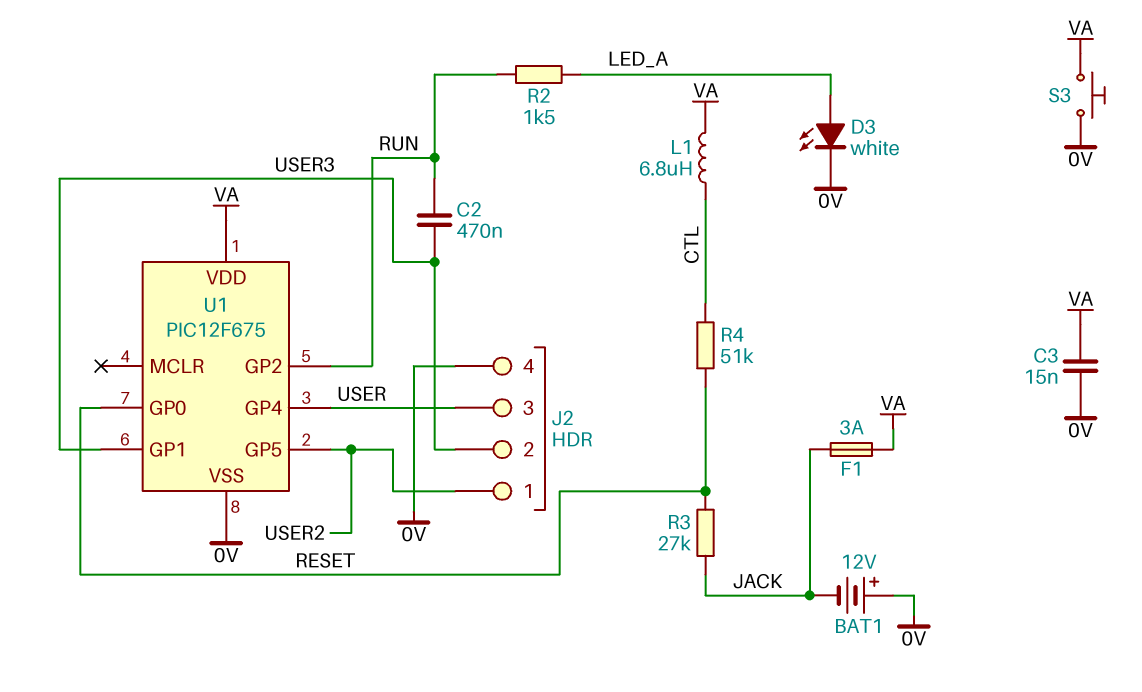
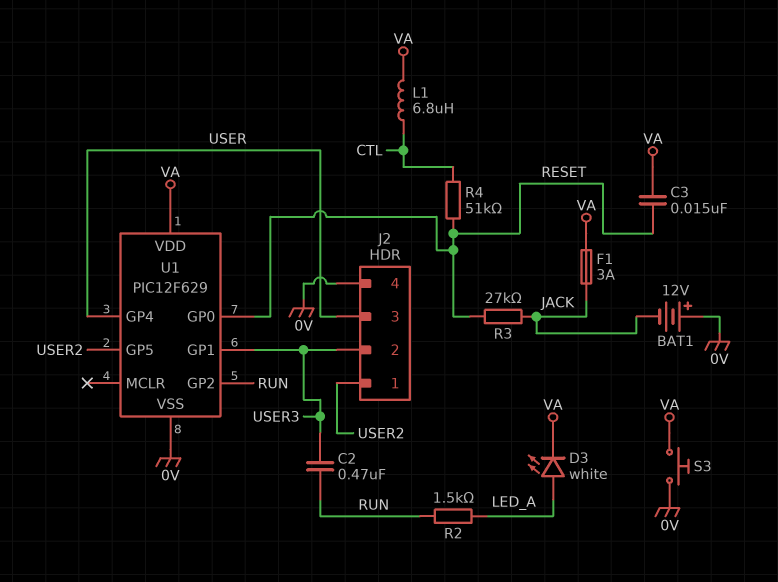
C3: 15nF (0V, VA) -> 15nF (RESET, VA)
D3: LED white (A LED_A, K 0V) -> LED white (A LED_A, K VA)
U1: PIC12F675 -> PIC12F629

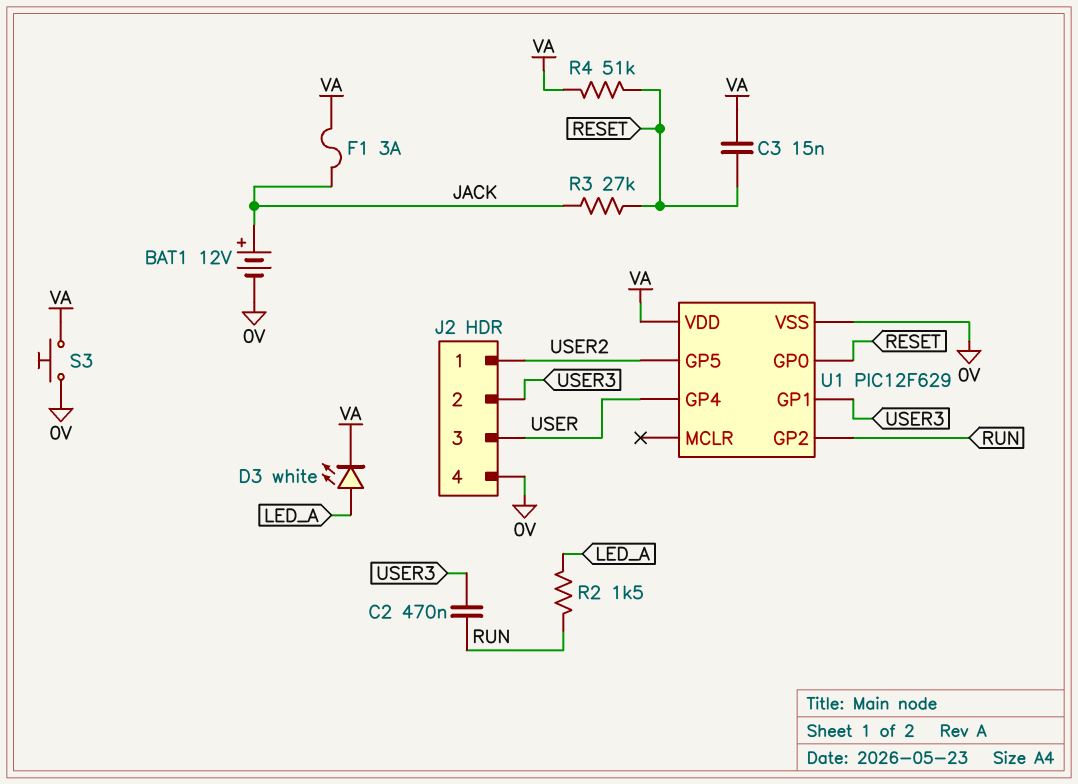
BAT1: 12V (plus 0V, minus JACK) -> 12V (plus JACK, minus 0V)
L1: 6.8uH (CTL, VA) -> none
R4: 51k (CTL, RESET) -> 51k (RESET, VA)

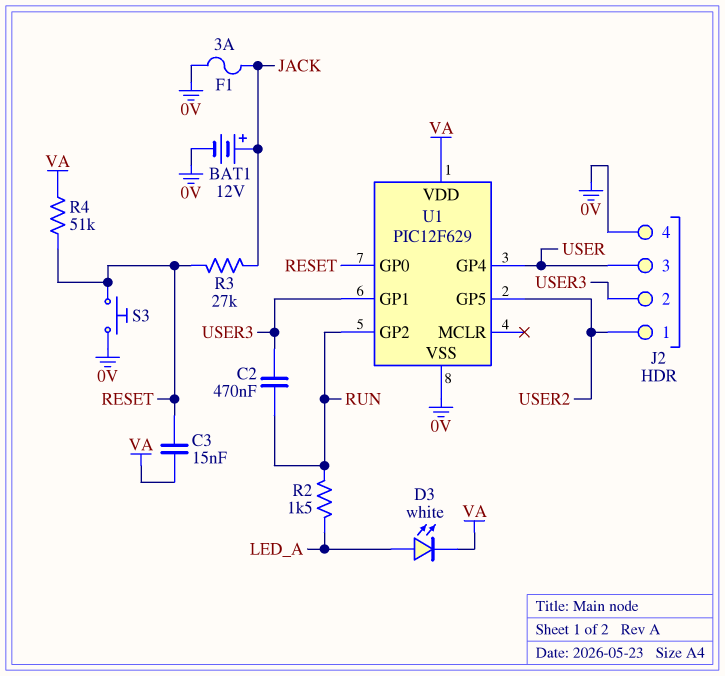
F1: 3A (JACK, VA) -> 3A (0V, JACK)
S3: button (0V, VA) -> button (0V, RESET)

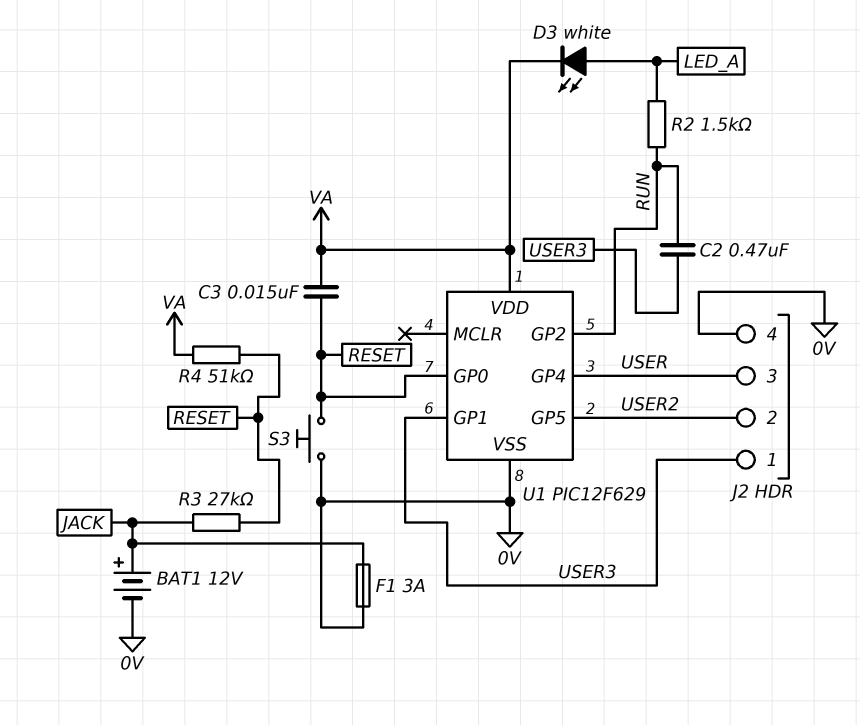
J2 pin 1: USER2 -> USER3
J2 pin 2: USER3 -> USER2

